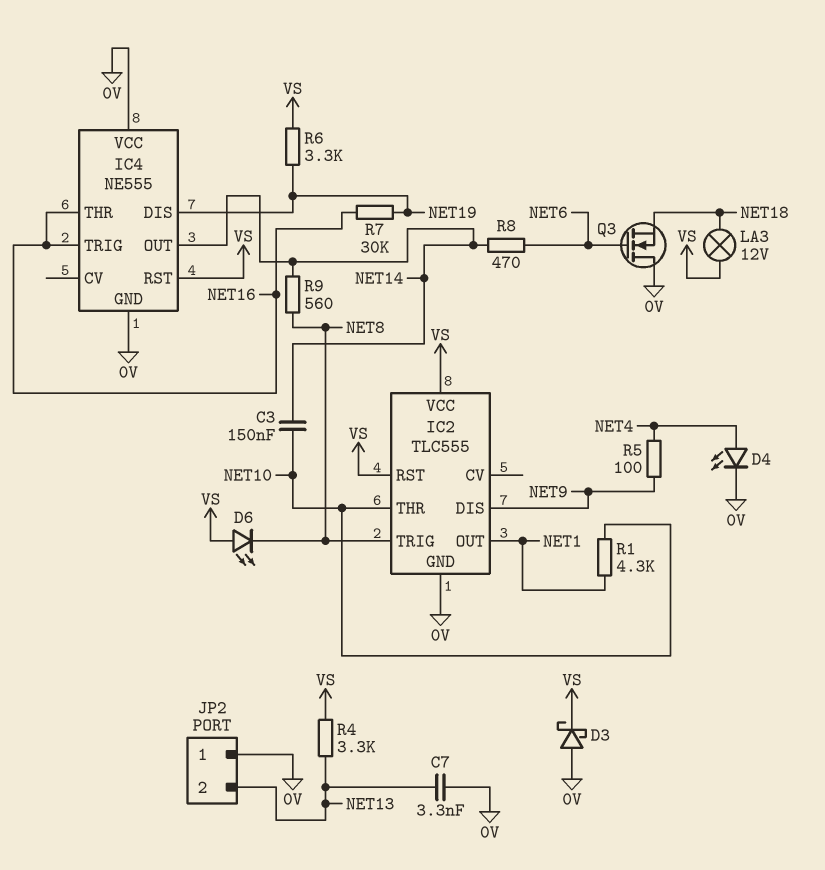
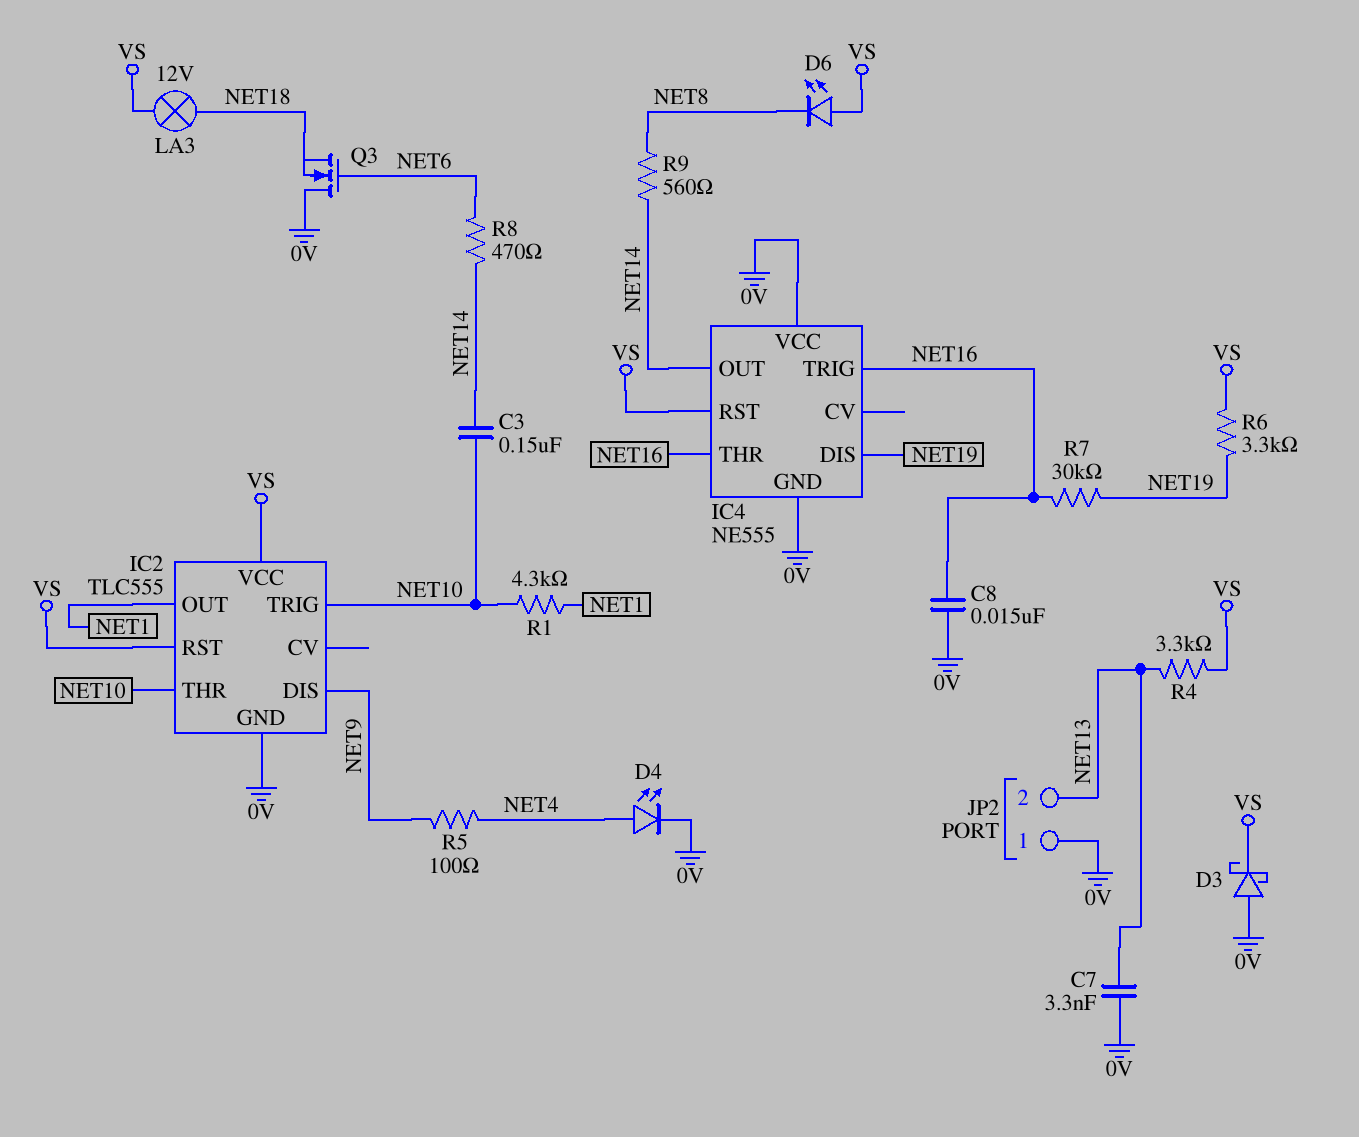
C8: none -> 15nF (0V, NET16)
IC2 pin TRIG: NET8 -> NET10

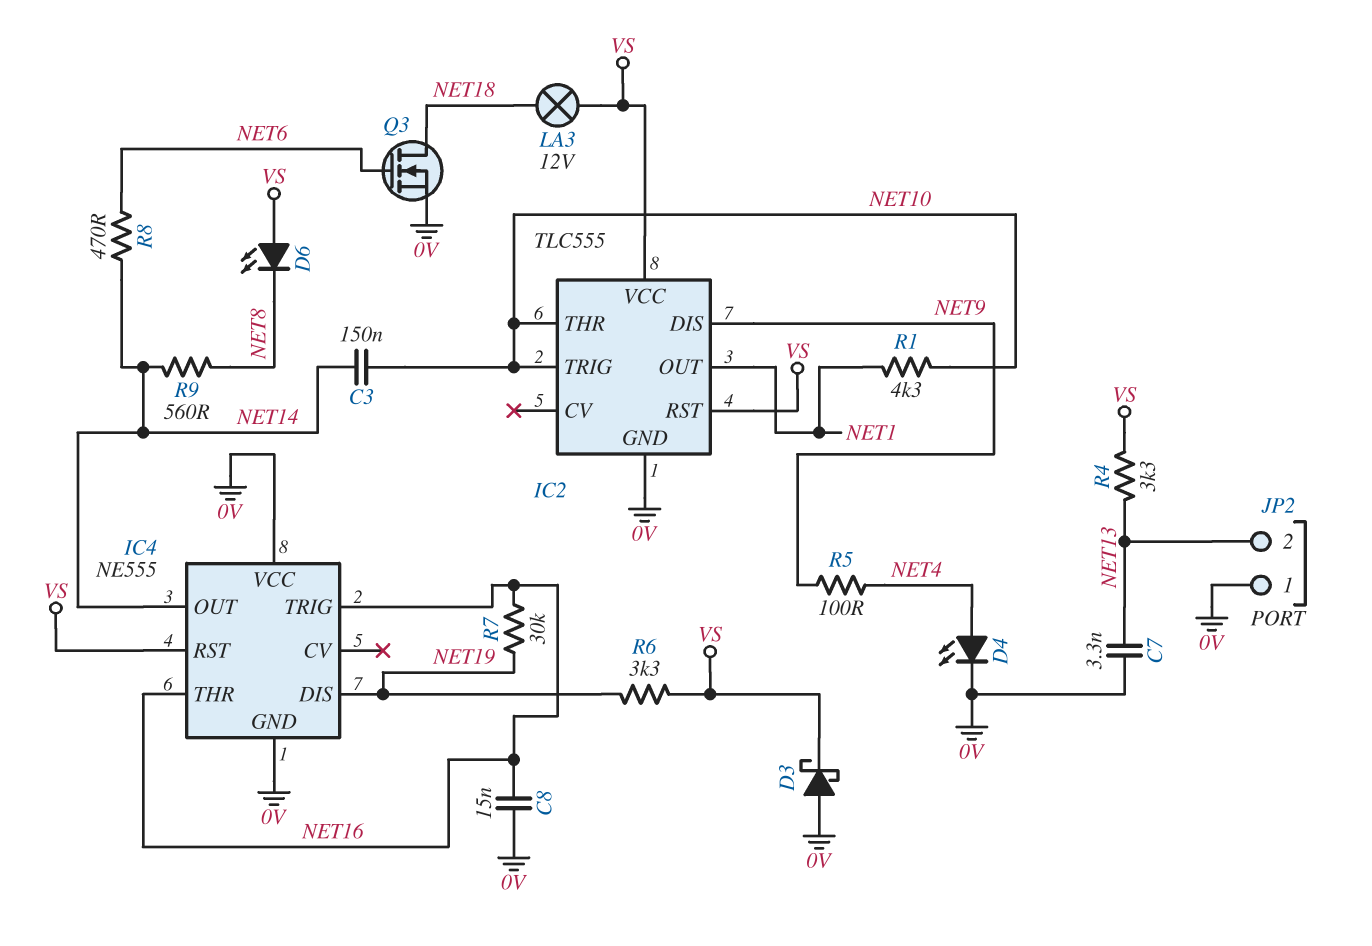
Q3: NMOS (G NET6, D 0V, S NET18) -> NMOS (G NET6, D NET18, S 0V)

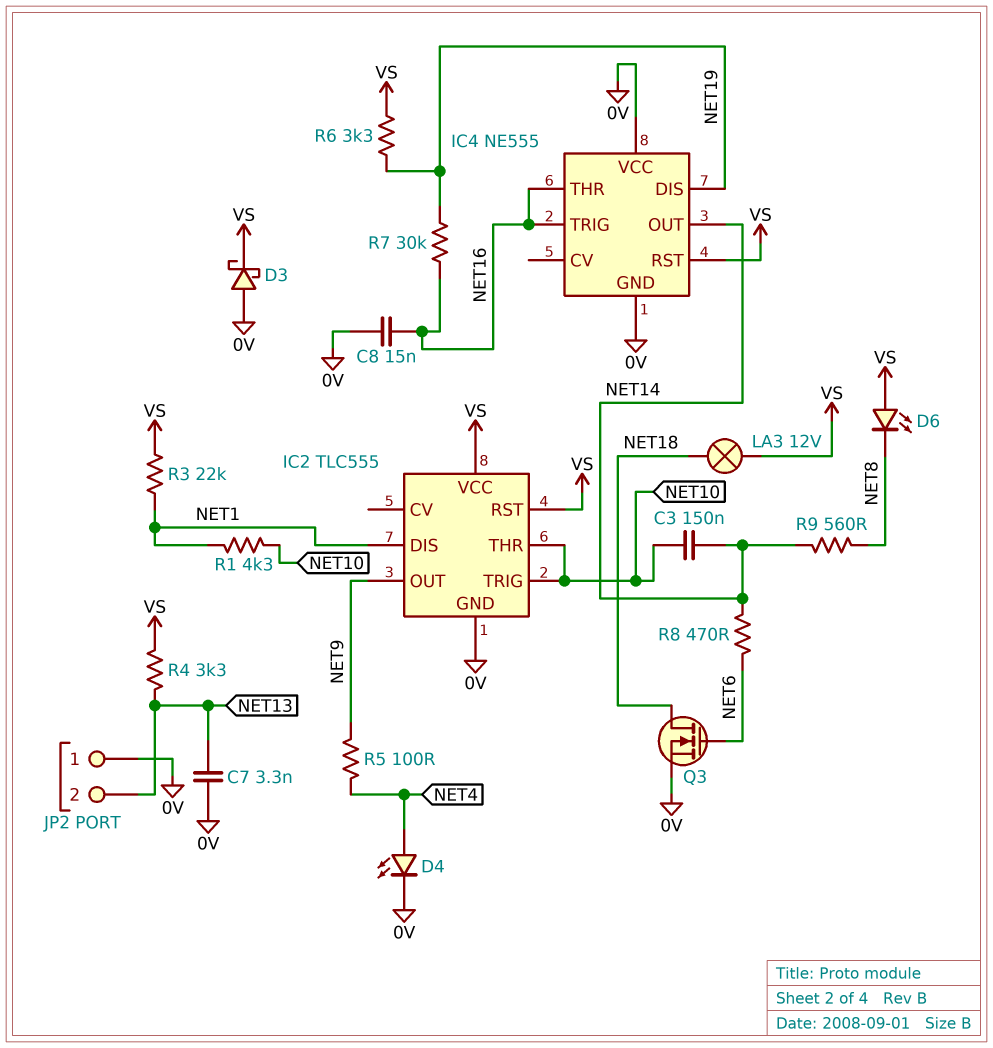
IC2 pin DIS: NET9 -> NET1
IC2 pin OUT: NET1 -> NET9
R3: none -> 22k (NET1, VS)

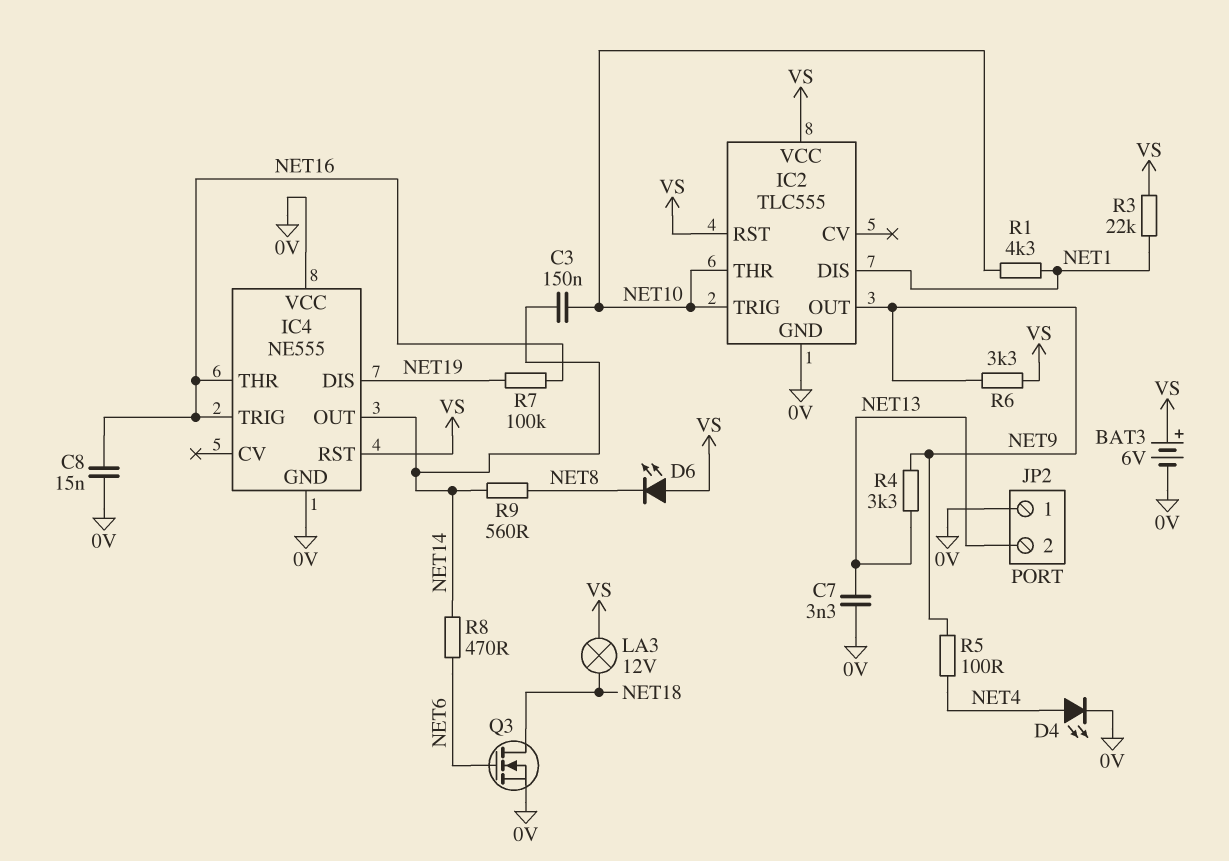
BAT3: none -> 6V (plus VS, minus 0V)
D3: schottky (A 0V, K VS) -> none
R4: 3.3k (NET13, VS) -> 3.3k (NET9, NET13)
R6: 3.3k (NET19, VS) -> 3.3k (NET9, VS)
R7: 30k (NET16, NET19) -> 100k (NET16, NET19)

